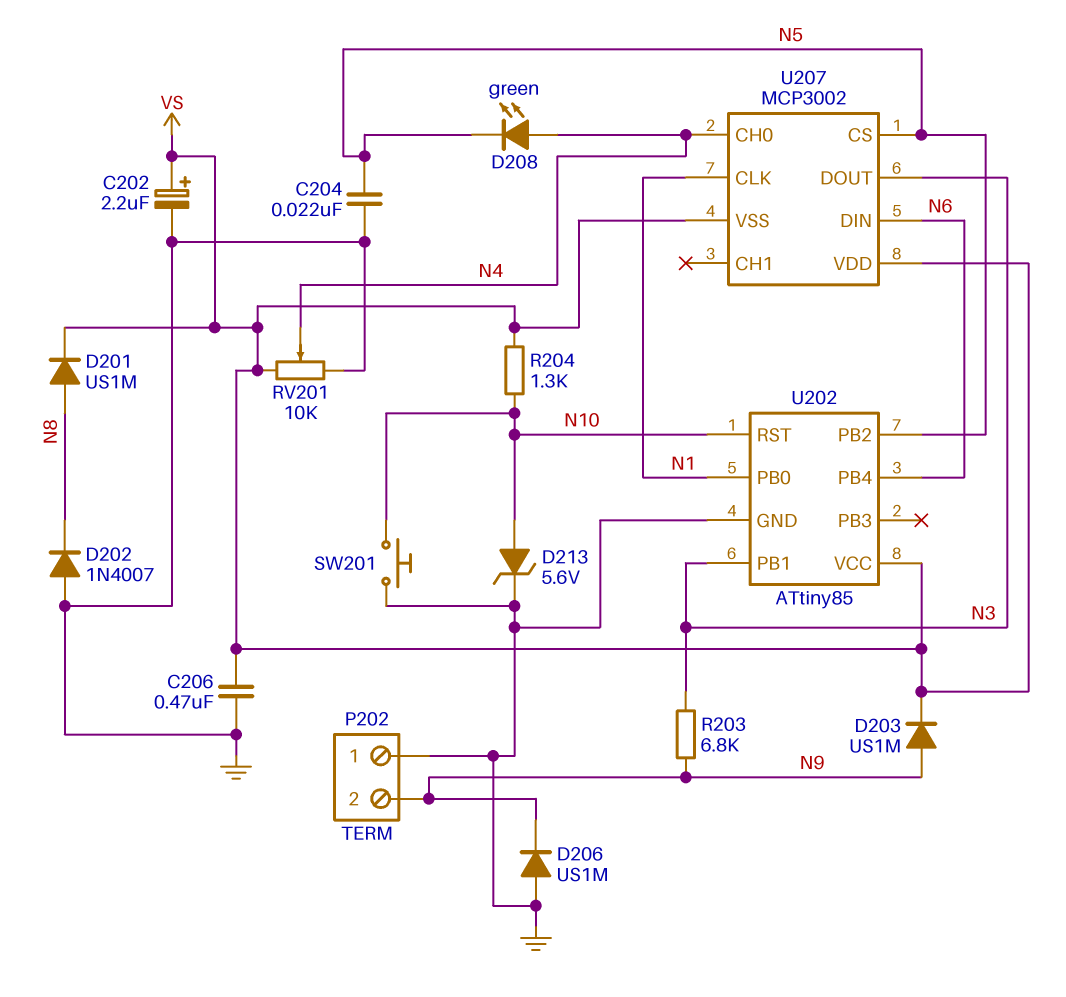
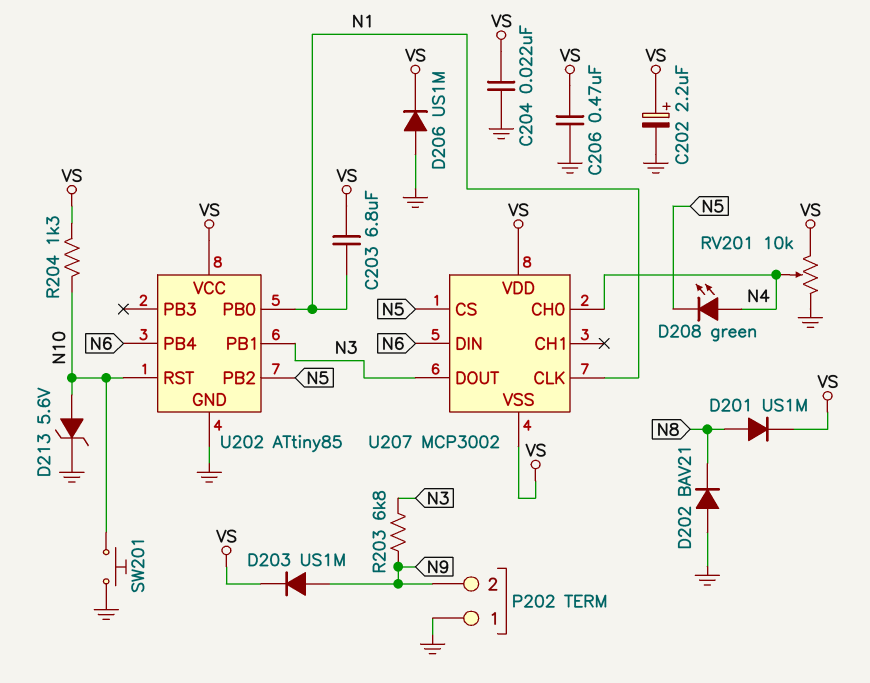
C203: none -> 6.8uF (N1, VS)
C204: 22nF (GND, N5) -> 22nF (GND, VS)
D202: diode 1N4007 (A GND, K N8) -> diode BAV21 (A GND, K N8)
D206: diode US1M (A GND, K N9) -> diode US1M (A GND, K VS)

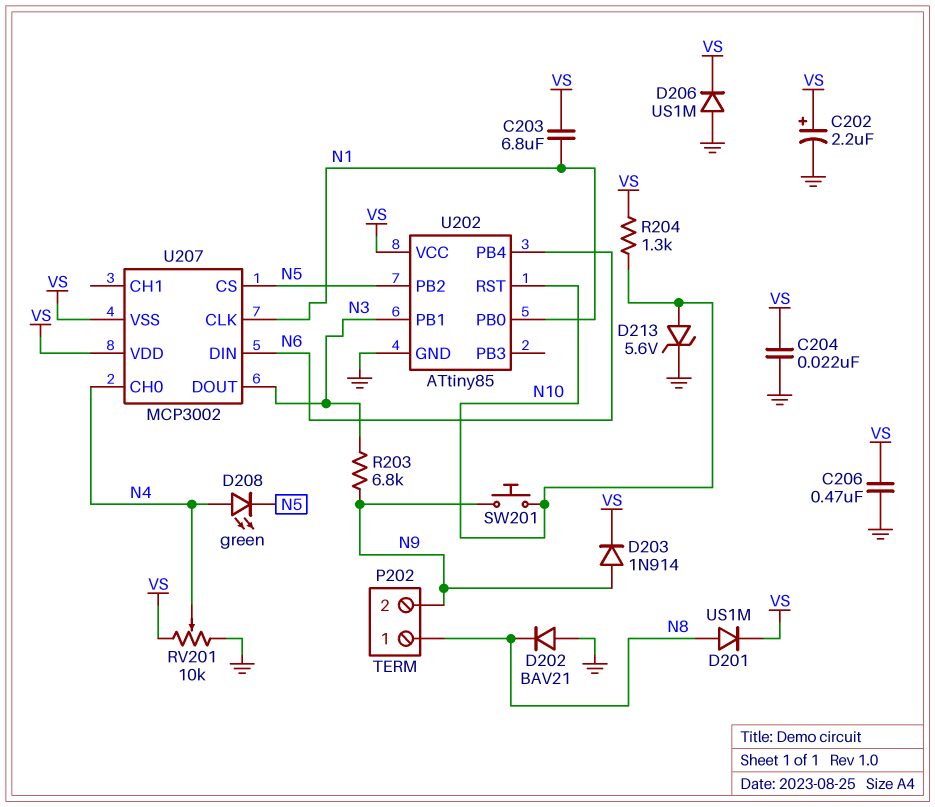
D203: diode US1M (A N9, K VS) -> diode 1N914 (A N9, K VS)
P202 pin 1: GND -> N8
SW201: button (GND, N10) -> button (N9, N10)

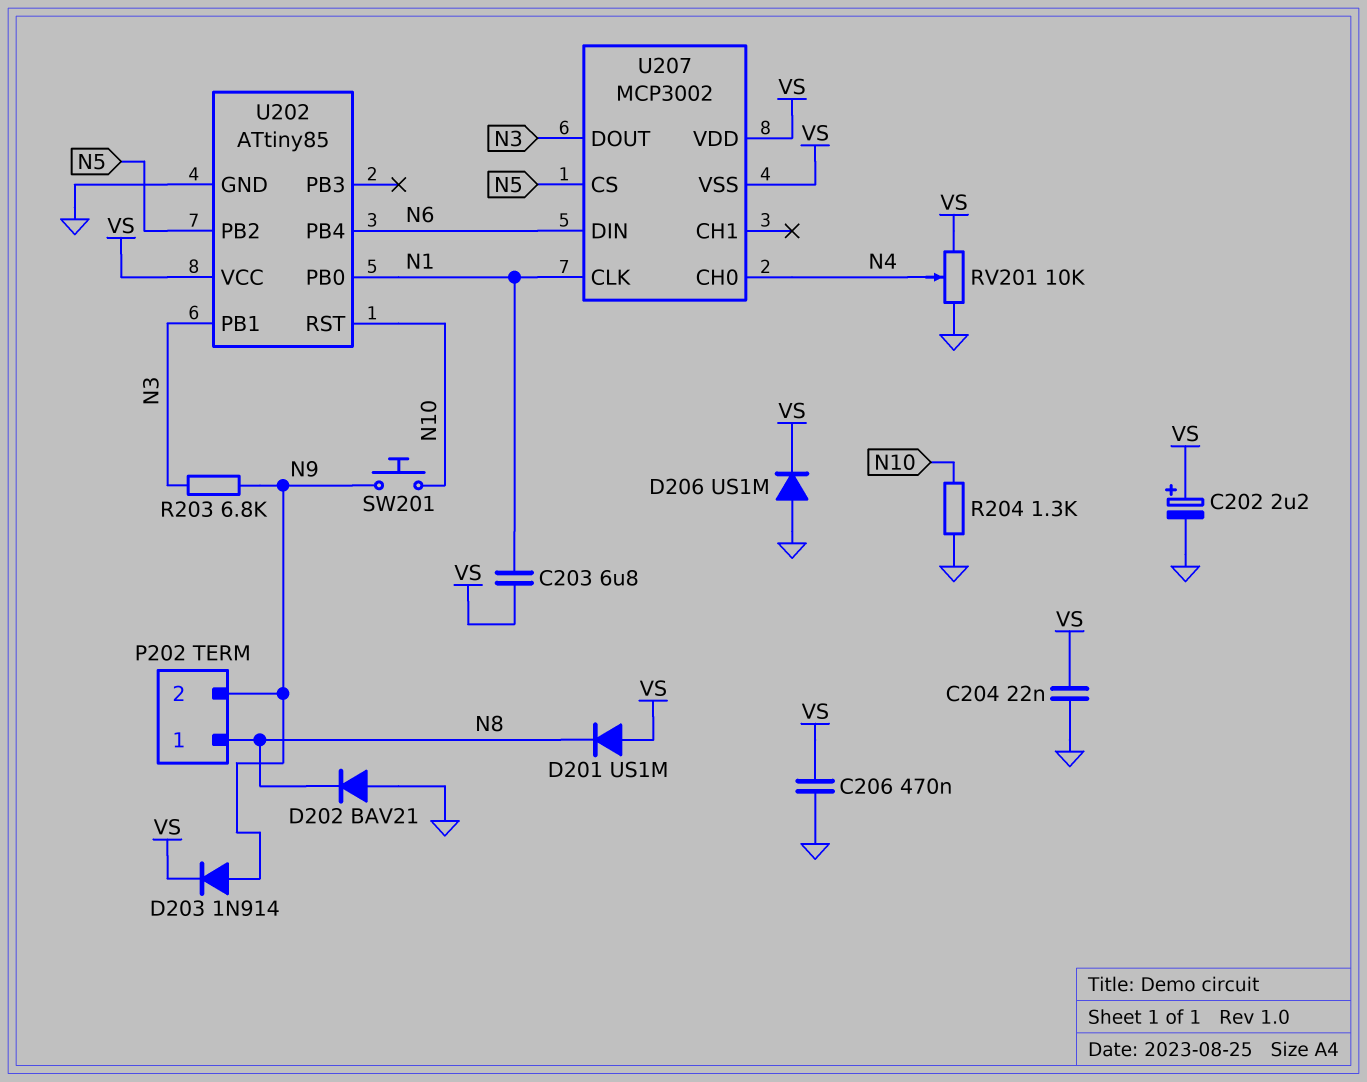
D201: diode US1M (A N8, K VS) -> diode US1M (A VS, K N8)
D208: LED green (A N4, K N5) -> none
D213: zener 5.6V (A N10, K GND) -> none
R204: 1.3k (N10, VS) -> 1.3k (GND, N10)

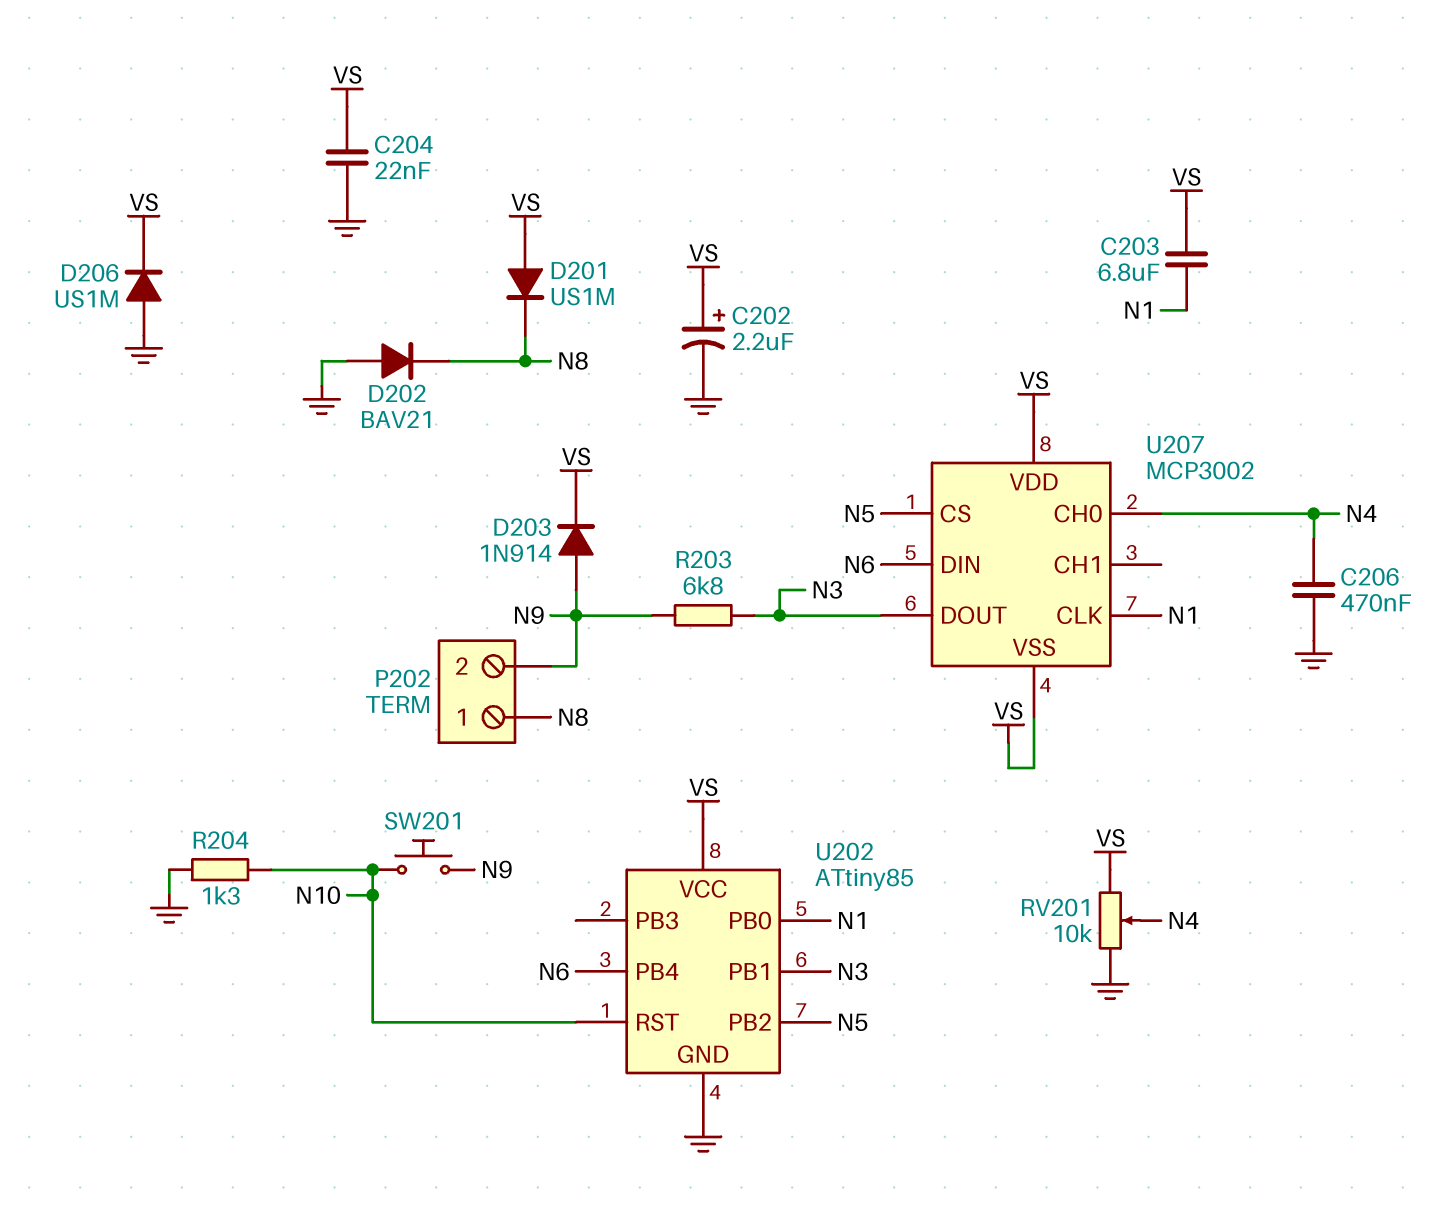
C206: 470nF (GND, VS) -> 470nF (GND, N4)

